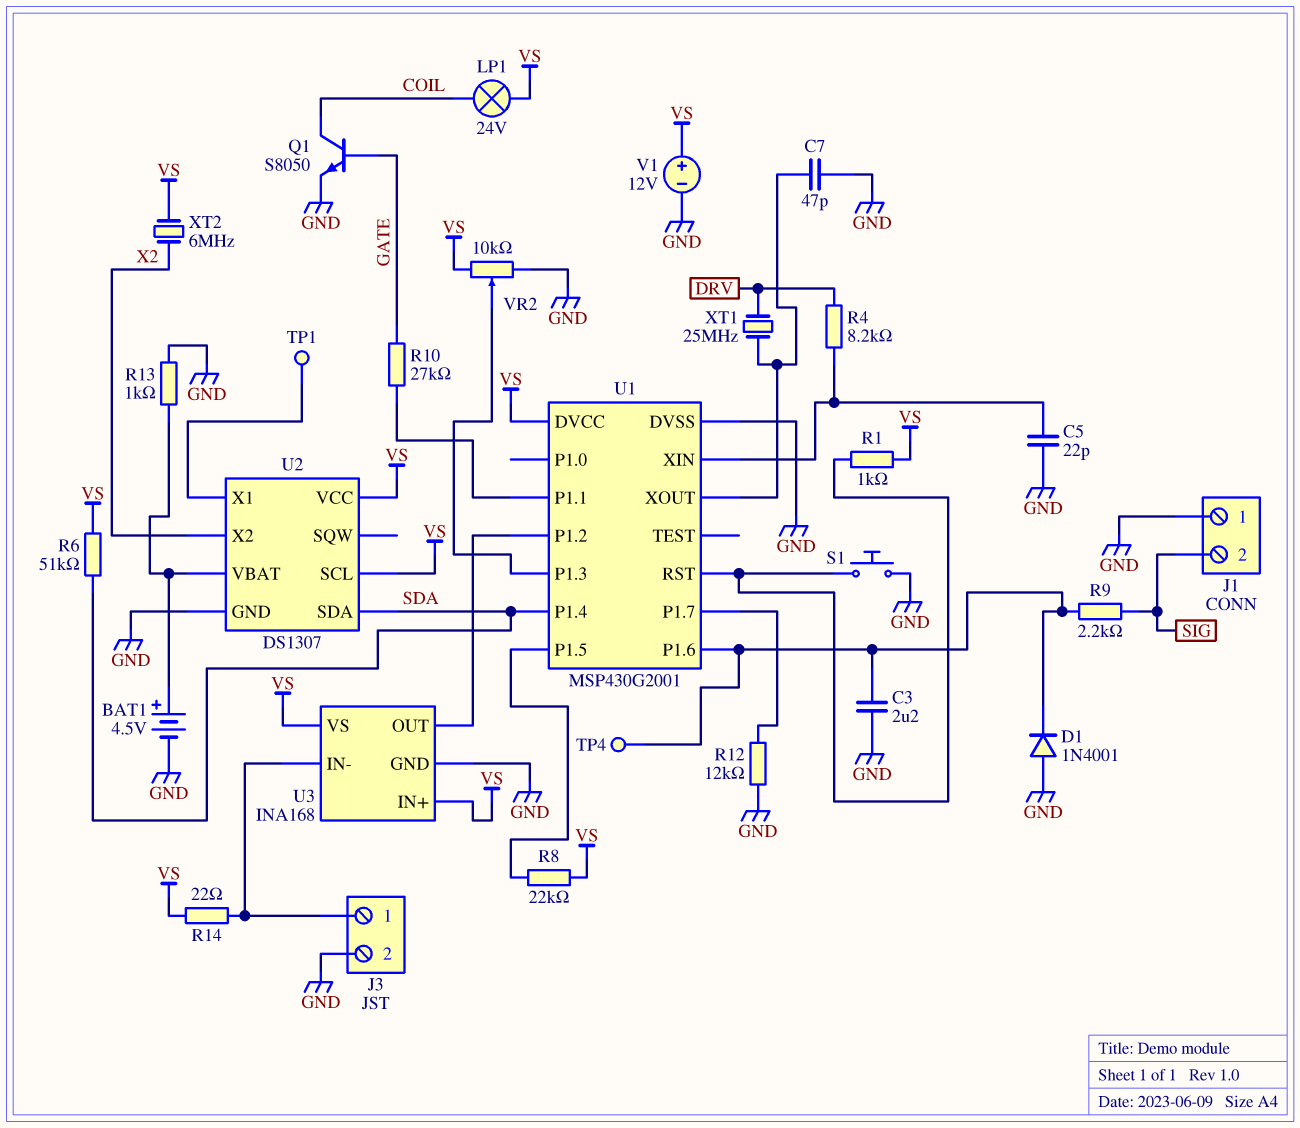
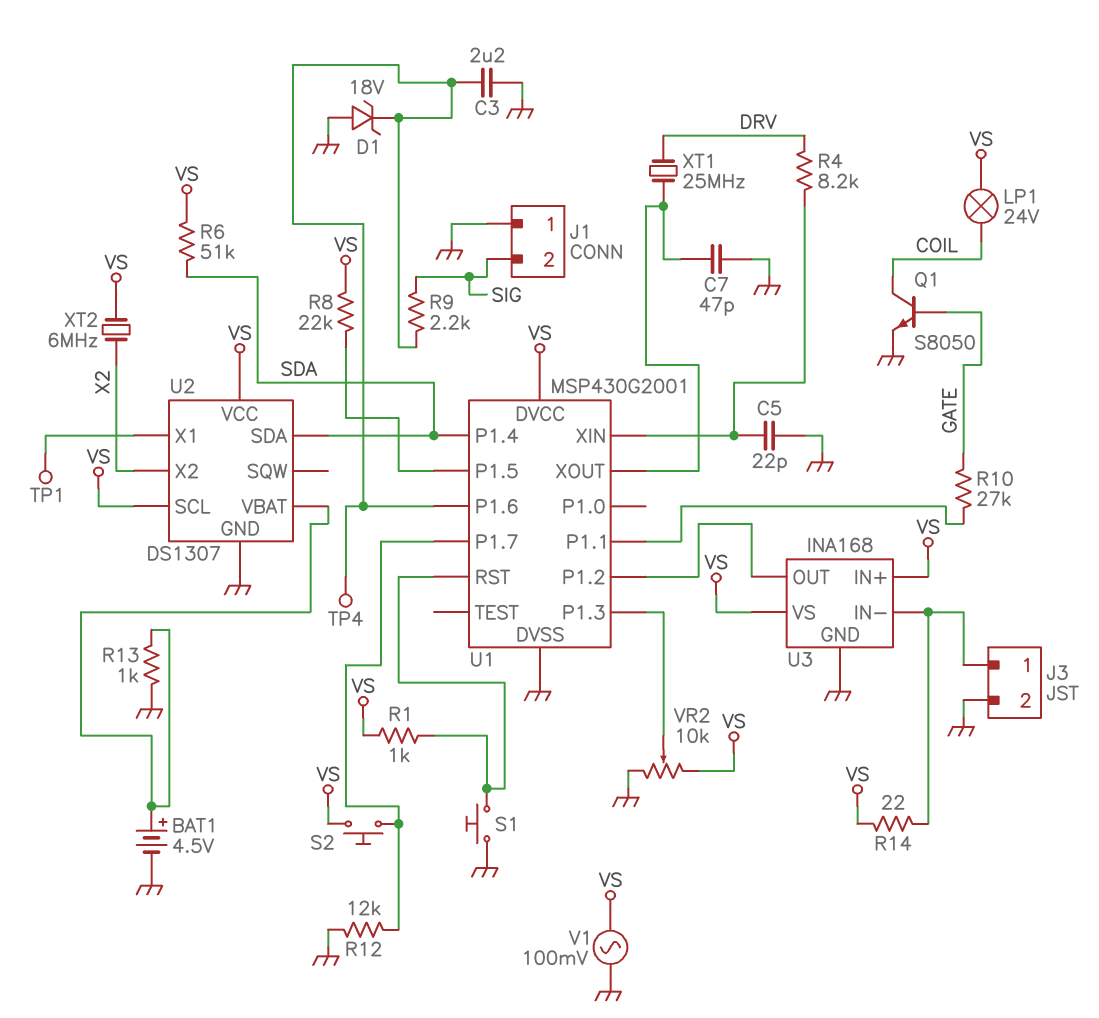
D1: diode 1N4001 (A GND, K U1/P1.6) -> zener 18V (A GND, K U1/P1.6)
S2: none -> button (U1/P1.7, VS)
V1: 12V (plus VS, minus GND) -> AC 100mV (GND, VS)

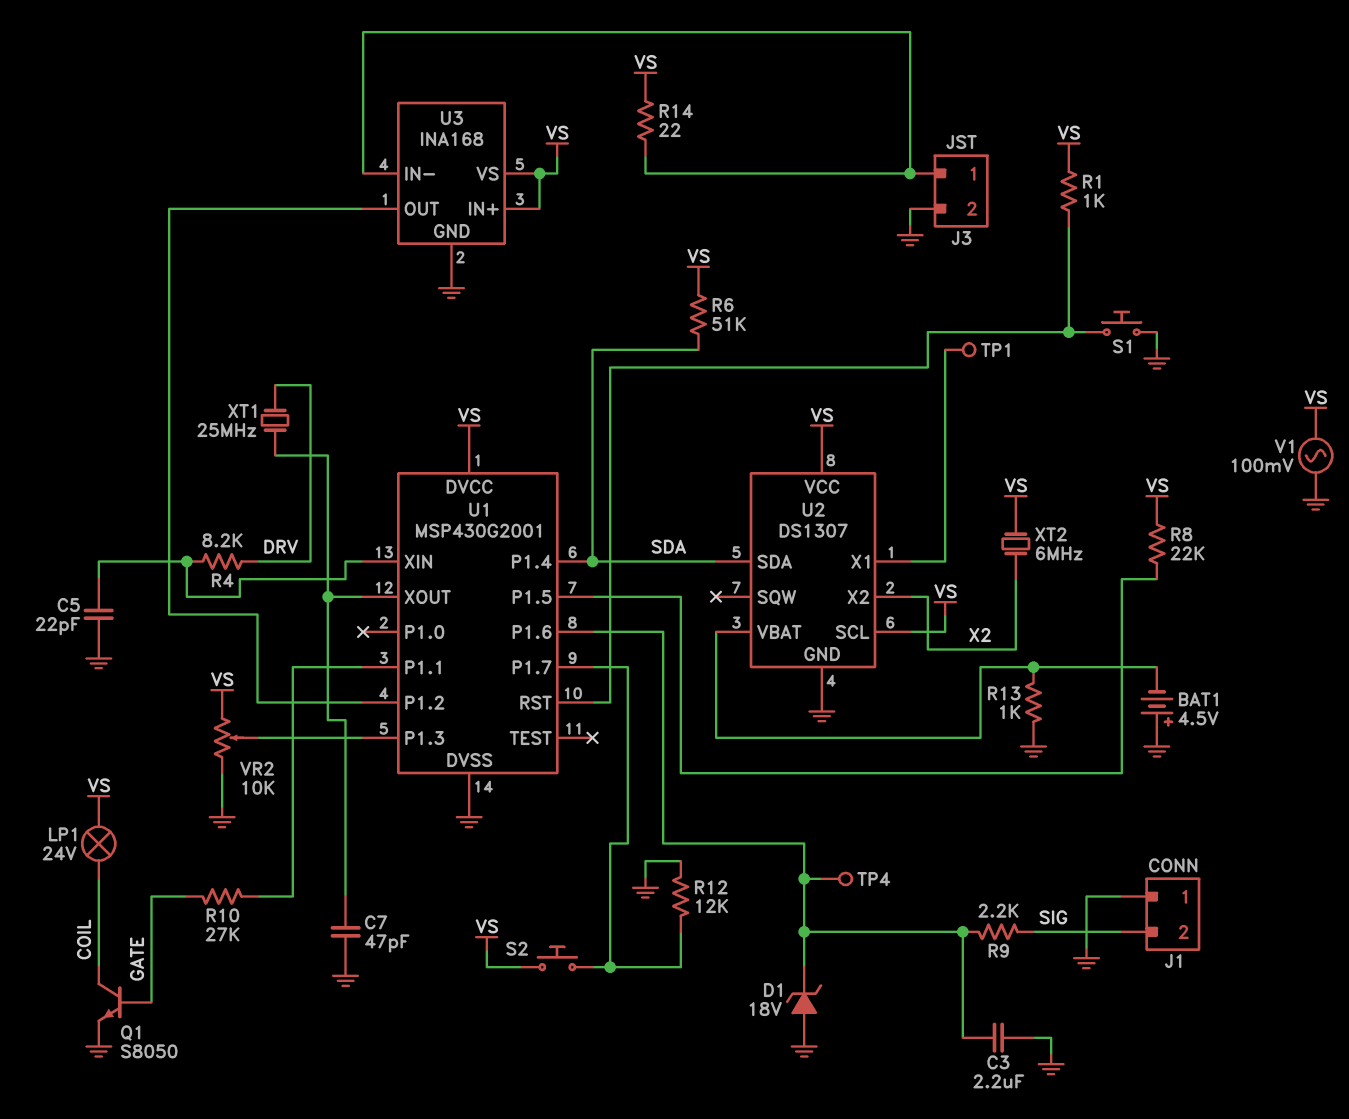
BAT1: 4.5V (plus U2/VBAT, minus GND) -> 4.5V (plus GND, minus U2/VBAT)

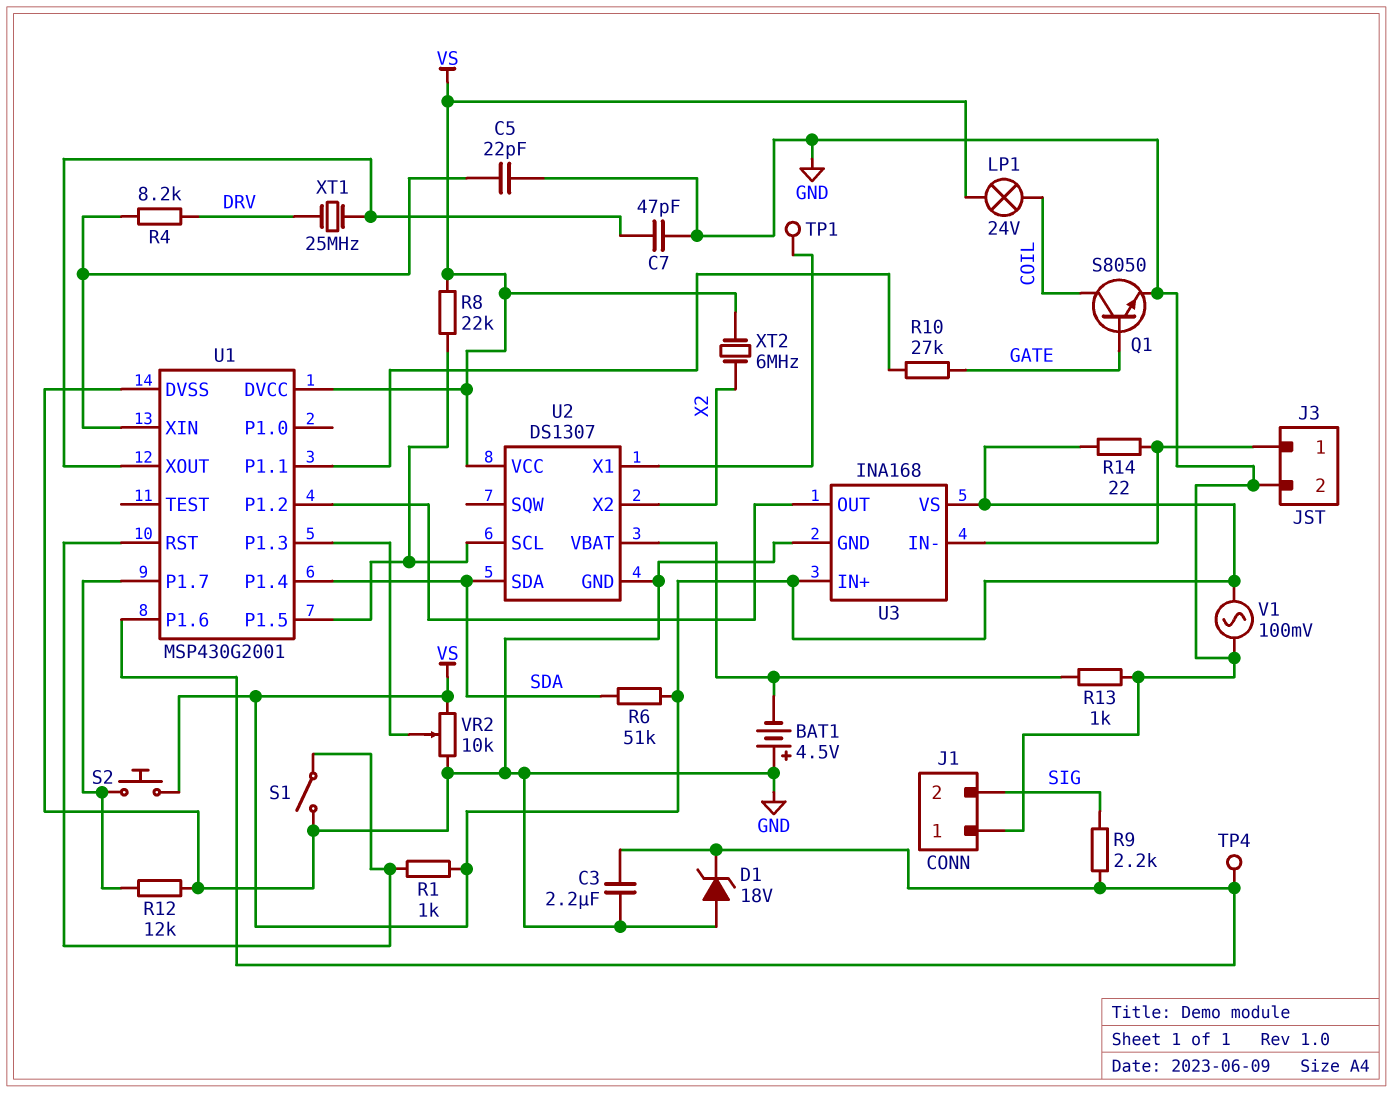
S1: button (GND, U1/RST) -> switch (GND, U1/RST)
U2 pin SCL: VS -> U1/P1.5

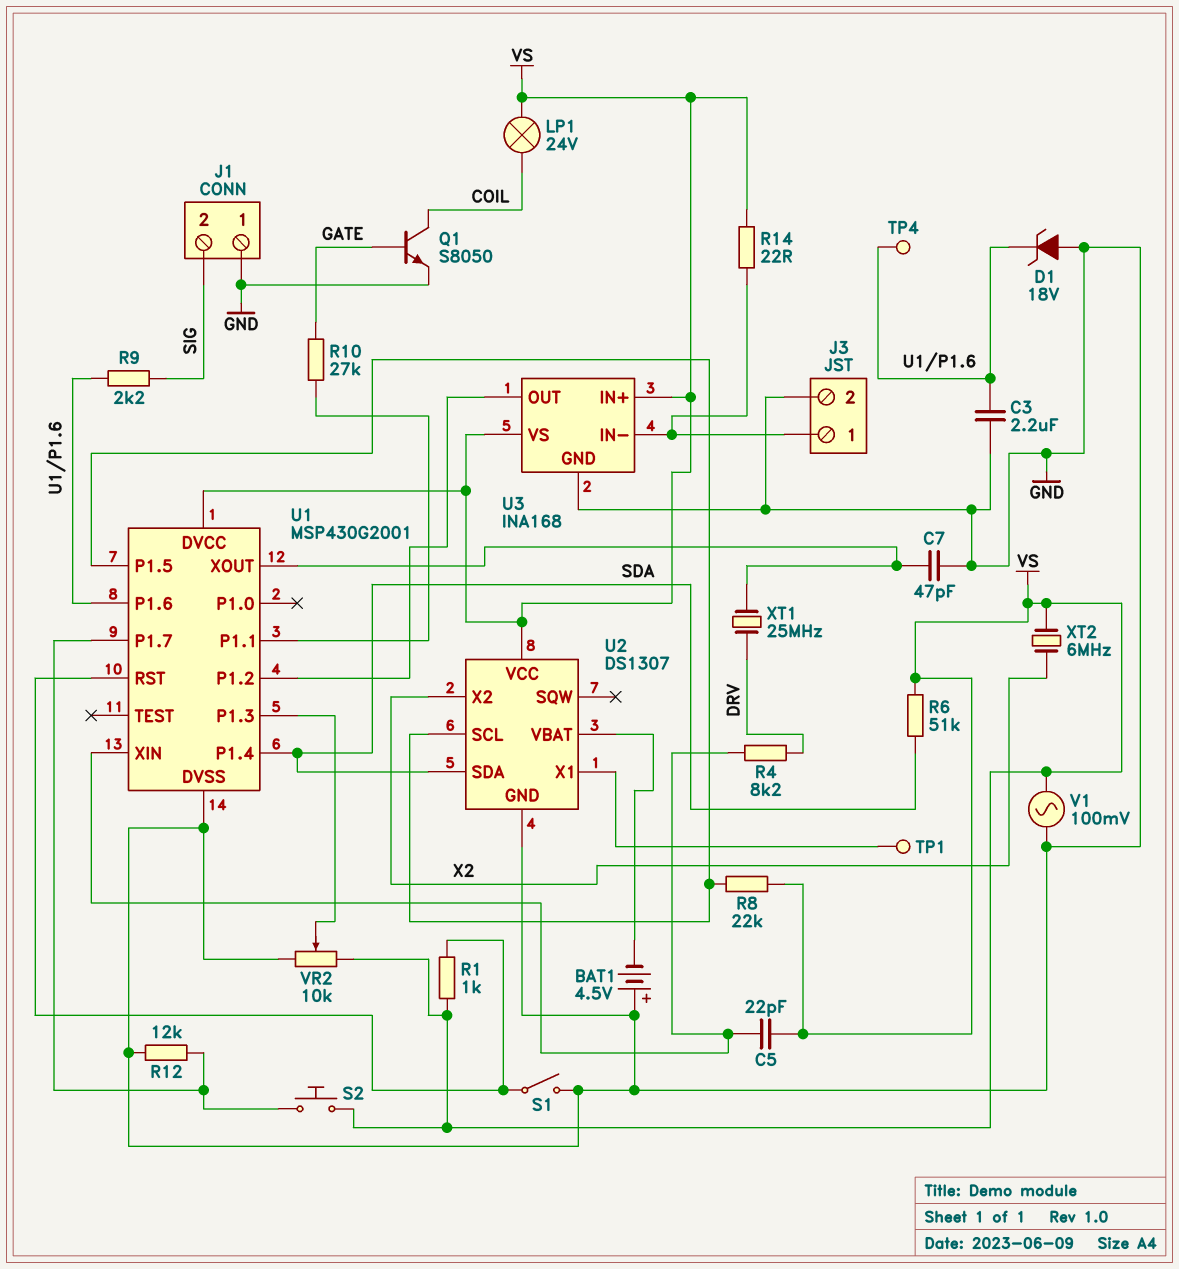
C5: 22pF (GND, U1/XIN) -> 22pF (U1/XIN, VS)
R13: 1k (GND, U2/VBAT) -> none

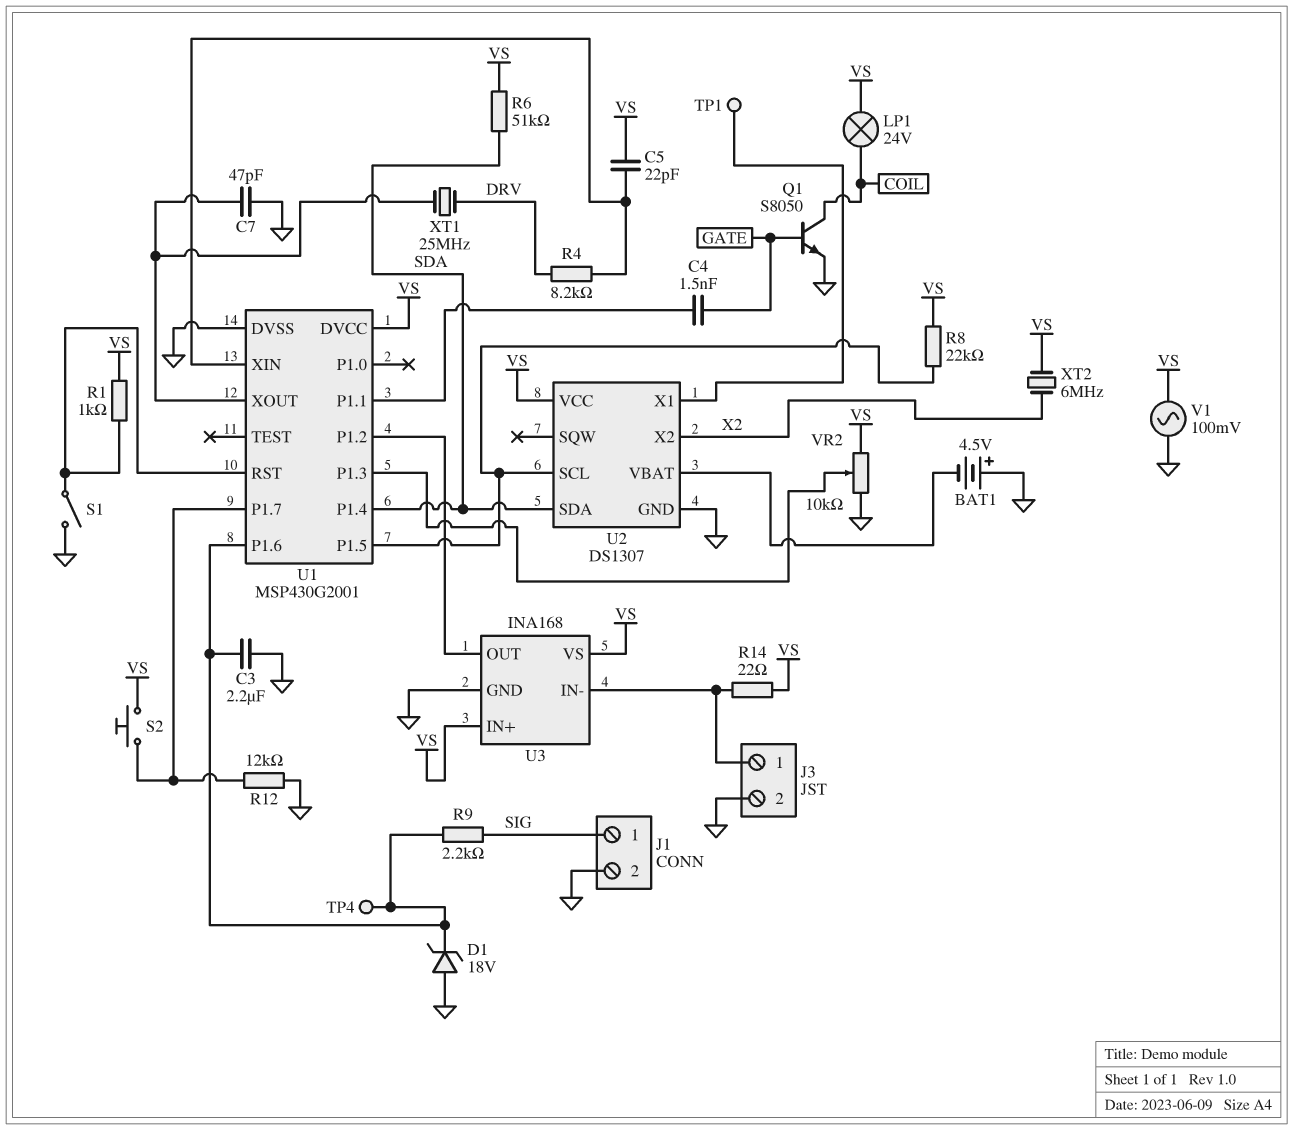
C4: none -> 1.5nF (GATE, U1/P1.1)
J1 pin 1: GND -> SIG
J1 pin 2: SIG -> GND
R10: 27k (GATE, U1/P1.1) -> none

